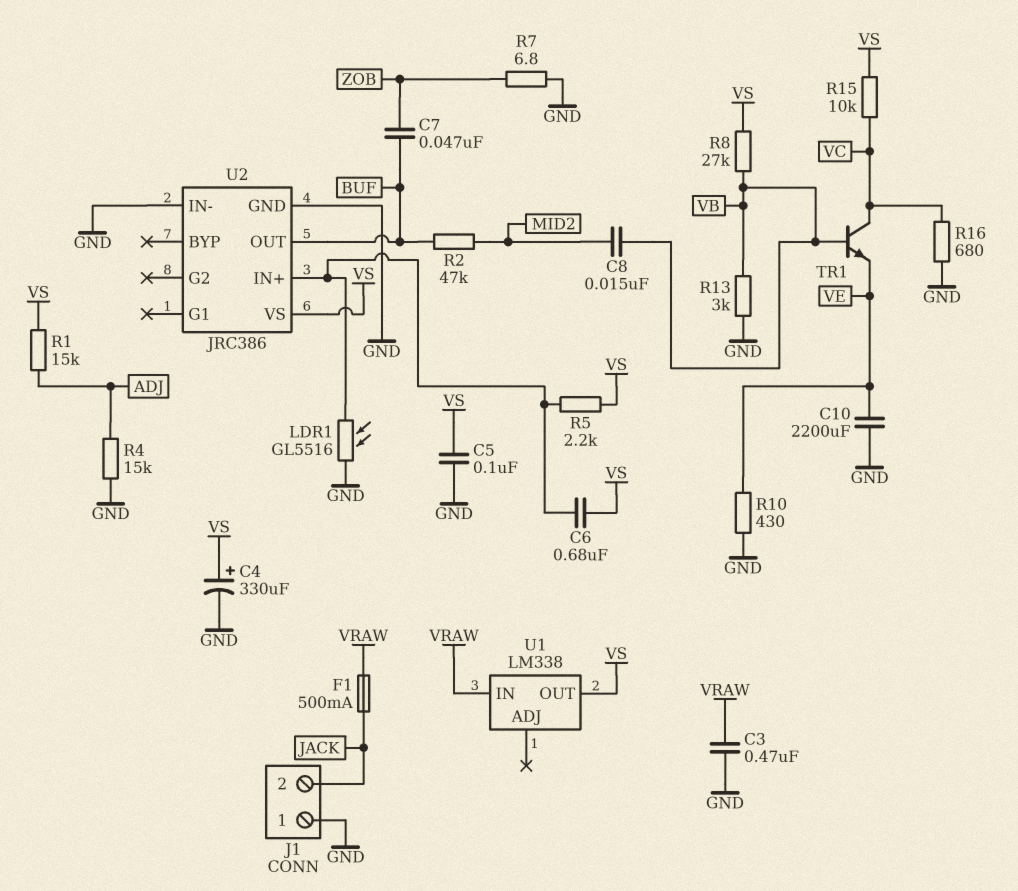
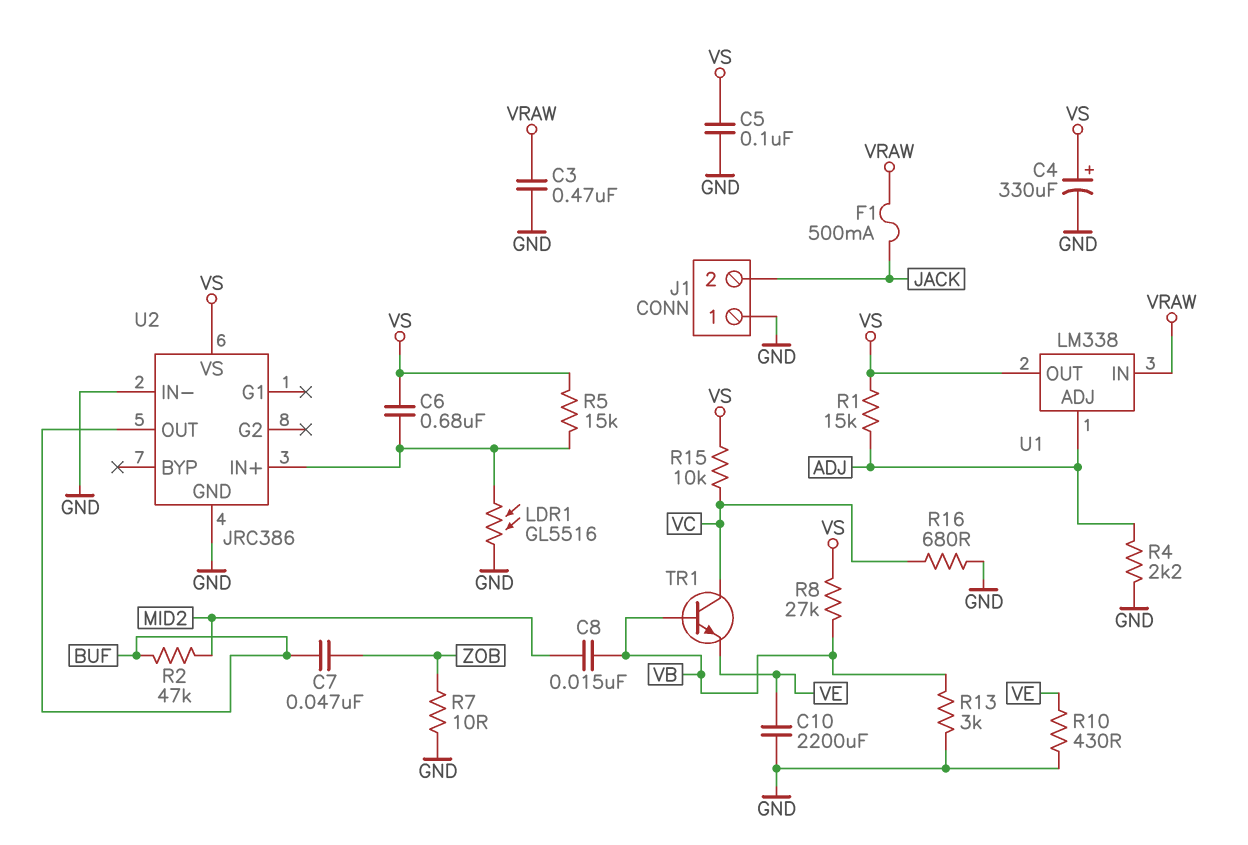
R4: 15k (ADJ, GND) -> 2.2k (ADJ, GND)
R5: 2.2k (U2/IN+, VS) -> 15k (U2/IN+, VS)
R7: 6.8 (GND, ZOB) -> 10 (GND, ZOB)
U1 pin ADJ: none -> ADJ

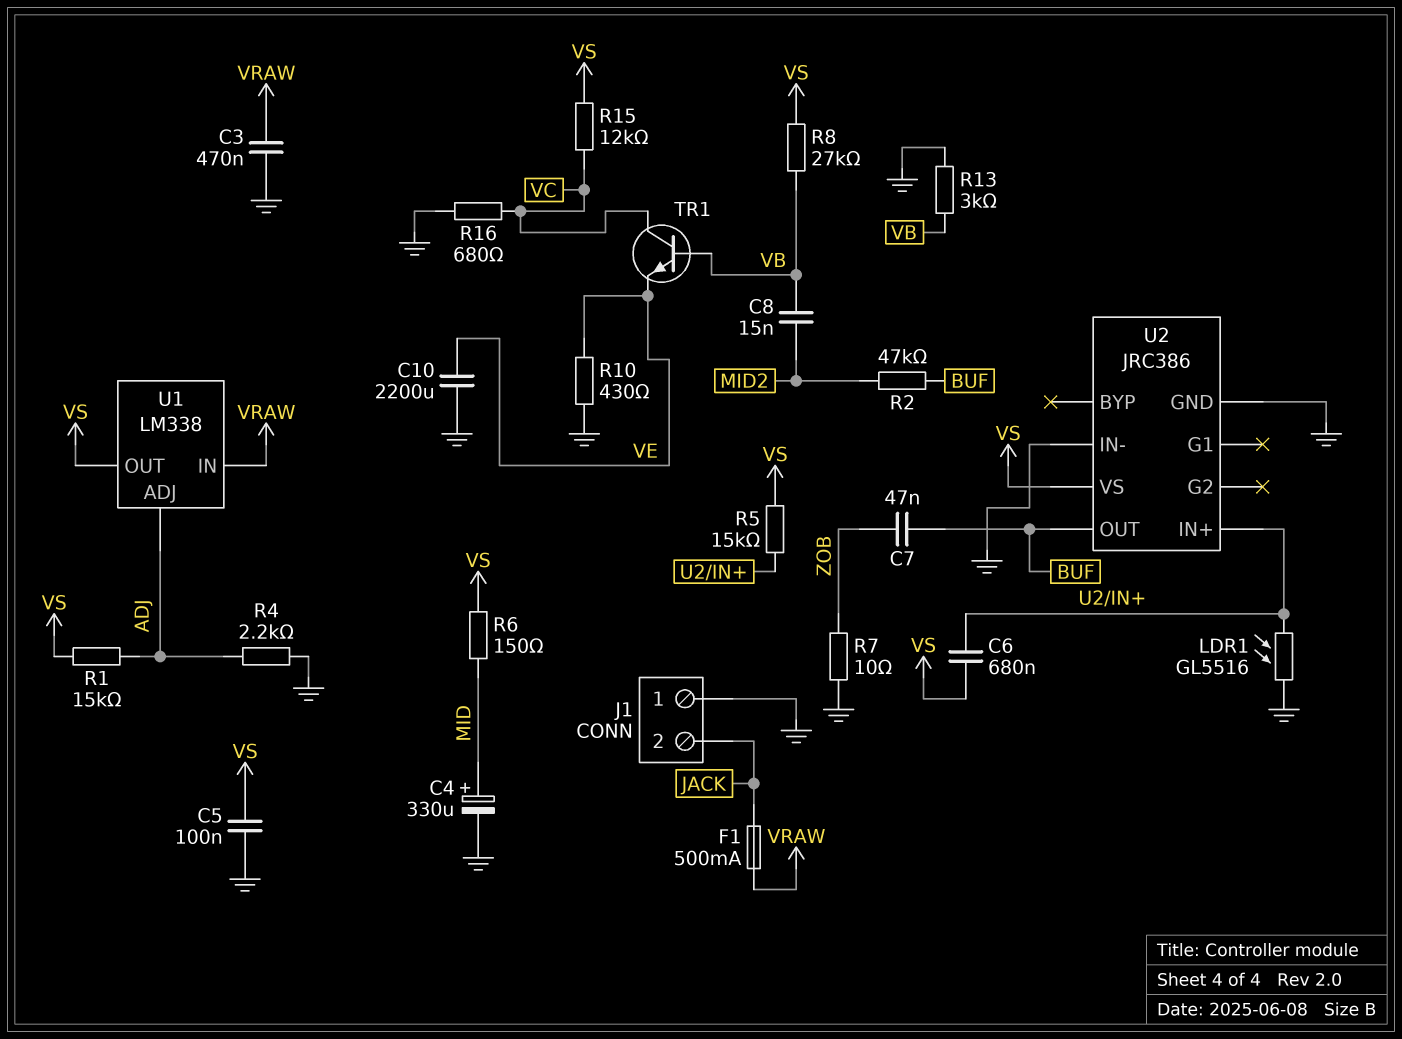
C4: 330uF (plus VS, minus GND) -> 330uF (plus MID, minus GND)
R6: none -> 150 (MID, VS)
R15: 10k (VC, VS) -> 12k (VC, VS)

